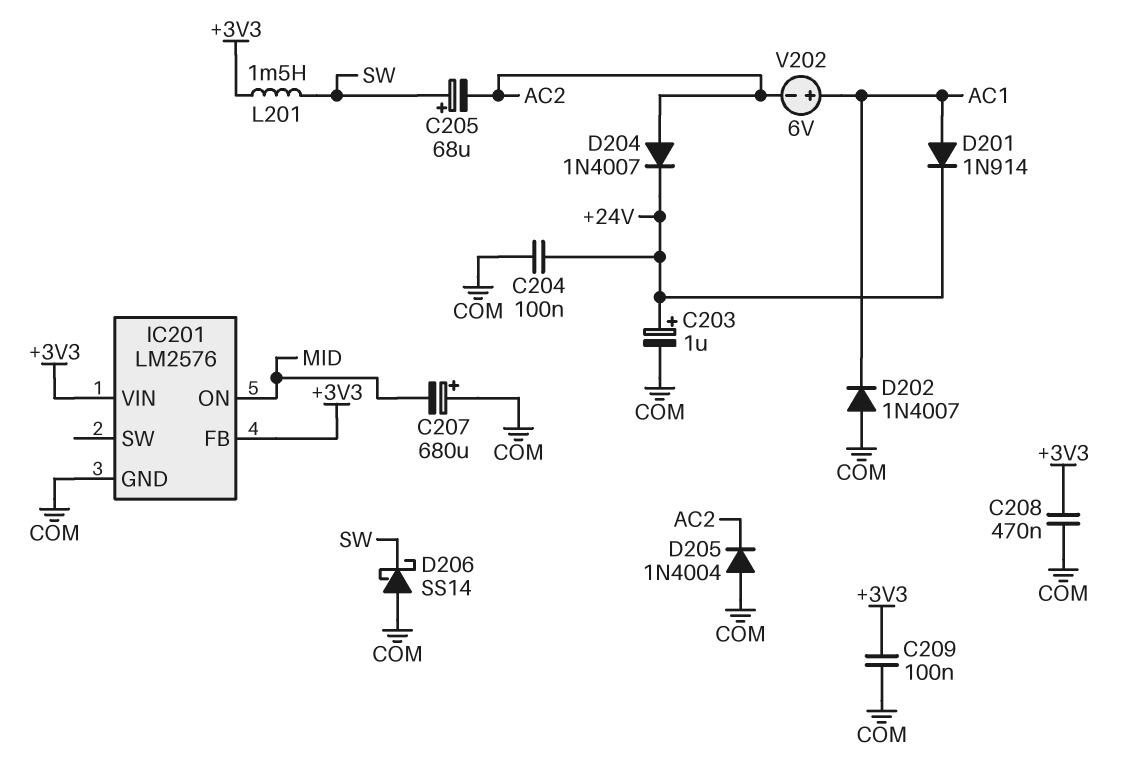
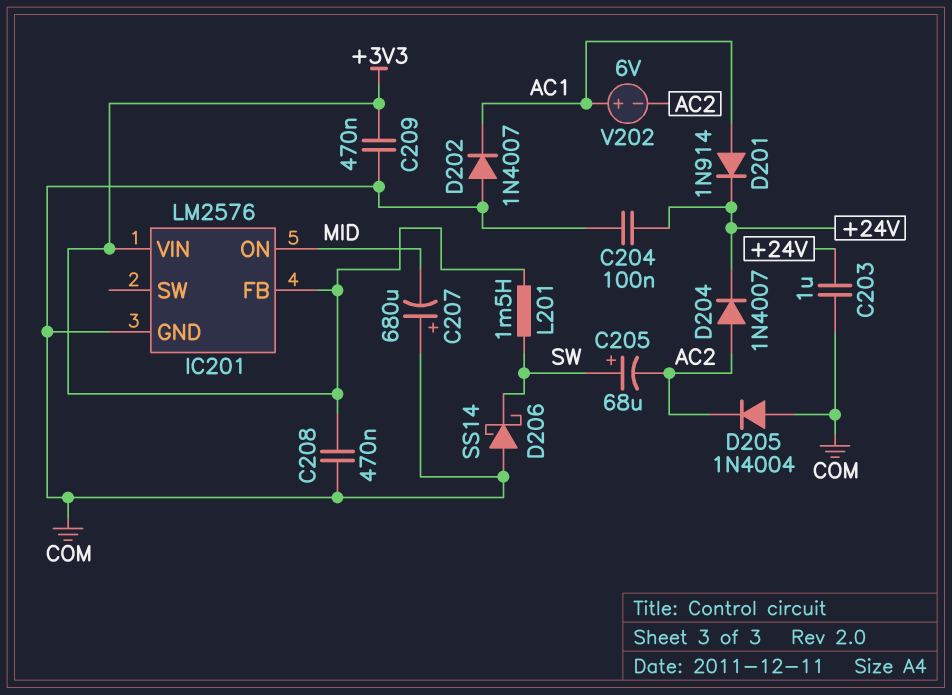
C203: 1uF (plus +24V, minus COM) -> 1uF (+24V, COM)
C209: 100nF (+3V3, COM) -> 470nF (+3V3, COM)

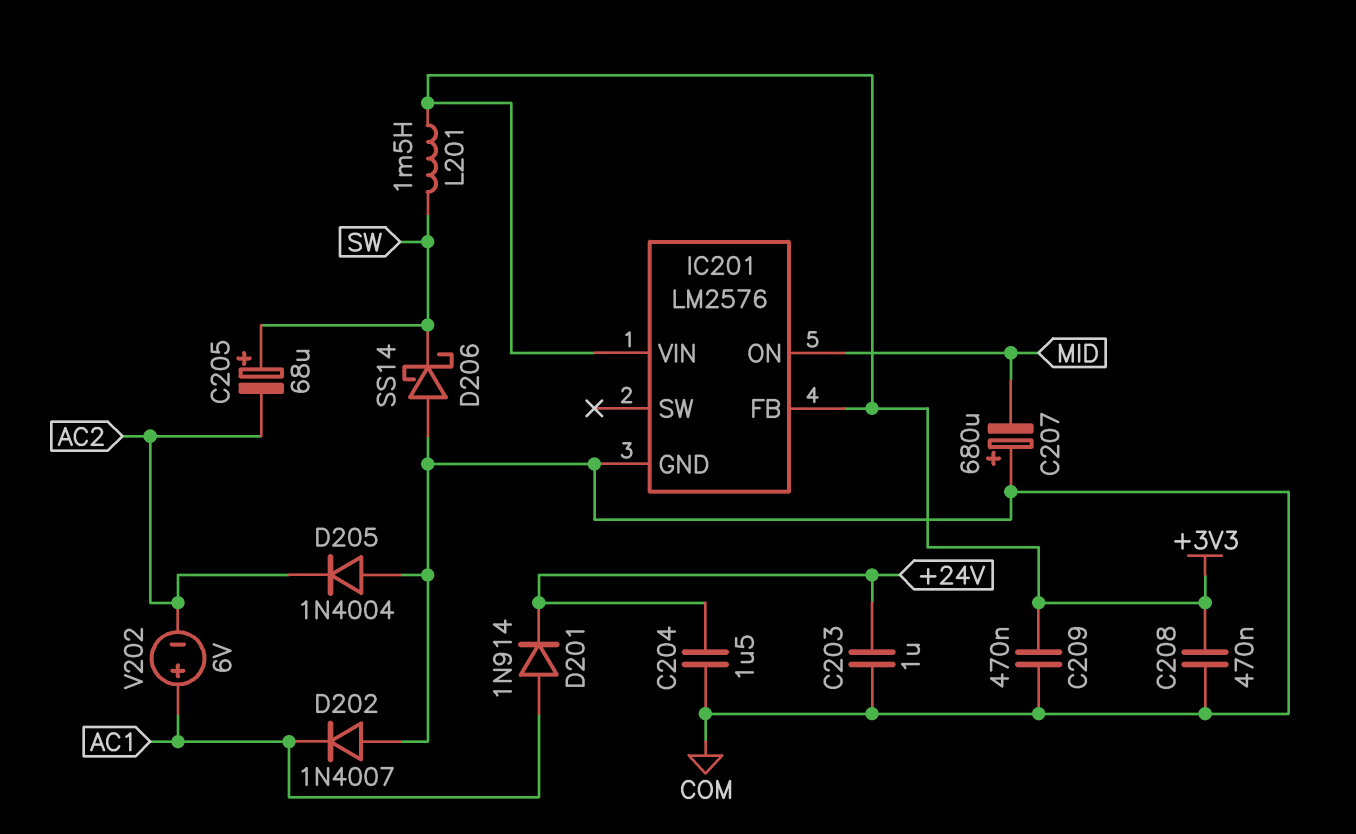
C204: 100nF (+24V, COM) -> 1.5uF (+24V, COM)
D204: diode 1N4007 (A AC2, K +24V) -> none

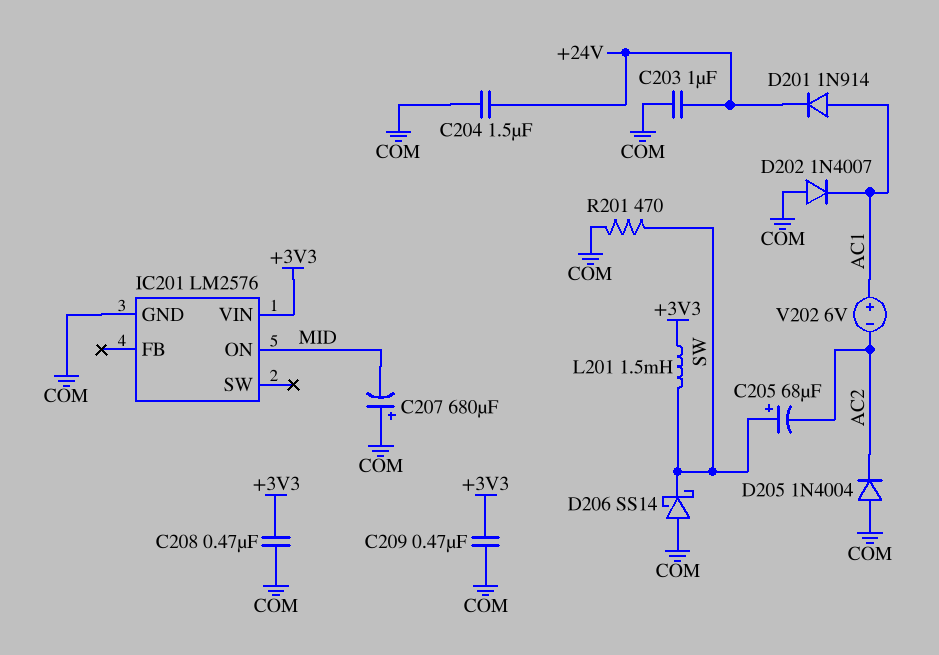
IC201 pin FB: +3V3 -> none
R201: none -> 470 (COM, SW)

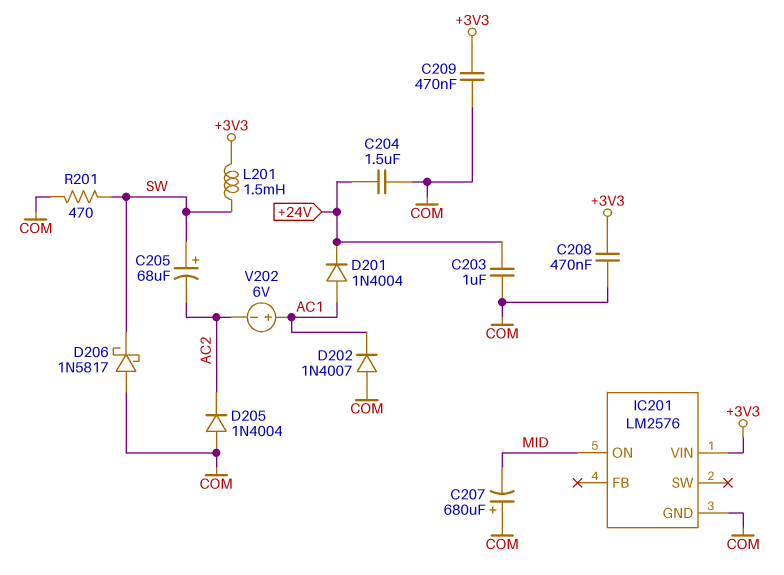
D201: diode 1N914 (A AC1, K +24V) -> diode 1N4004 (A AC1, K +24V)
D206: schottky SS14 (A COM, K SW) -> schottky 1N5817 (A COM, K SW)

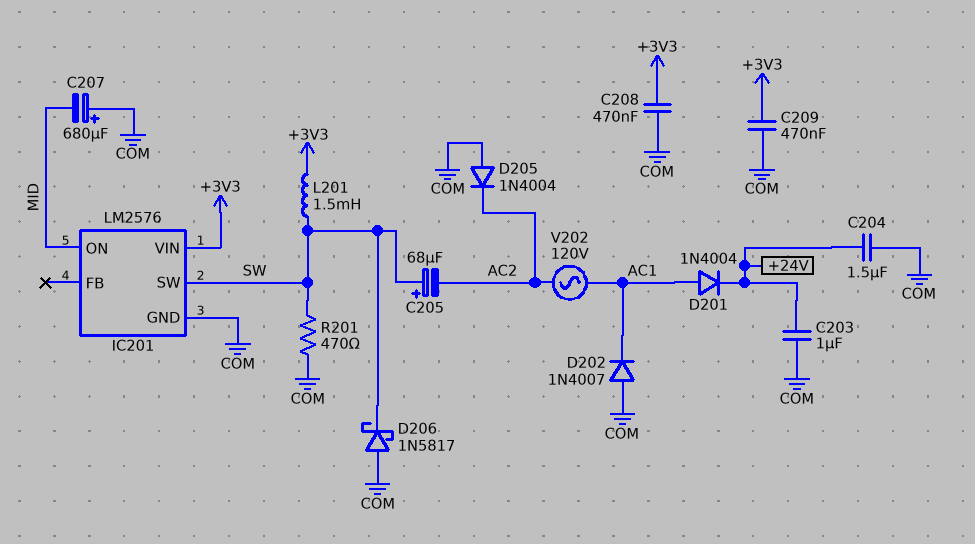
IC201 pin SW: none -> SW
V202: 6V (plus AC1, minus AC2) -> AC 120V (AC1, AC2)

